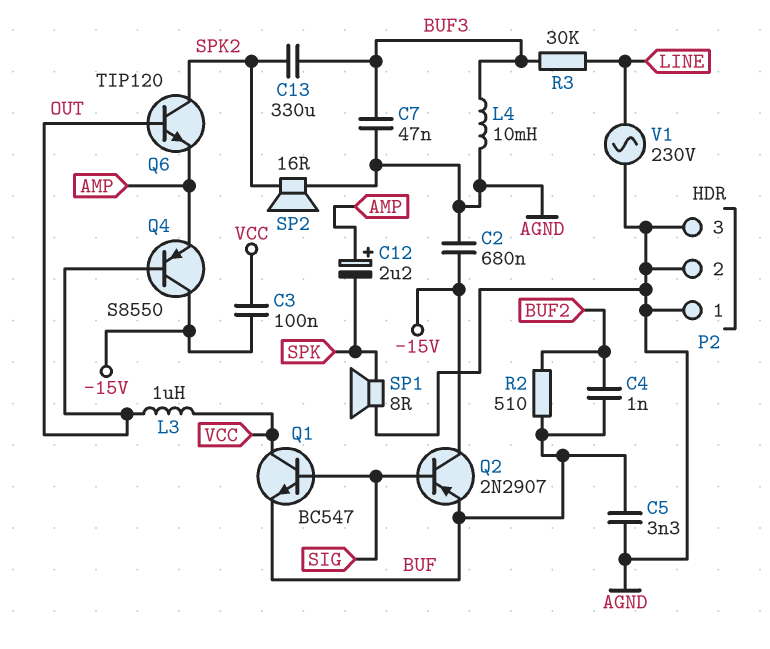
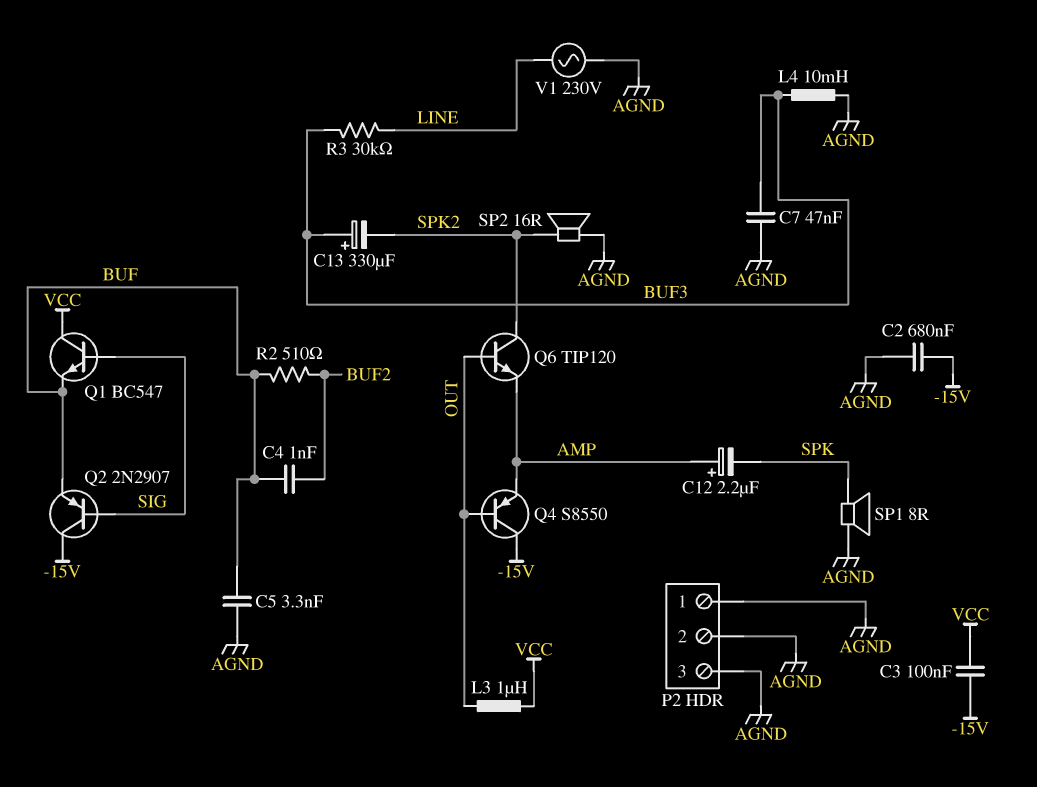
C13: 330uF (BUF3, SPK2) -> 330uF (plus BUF3, minus SPK2)

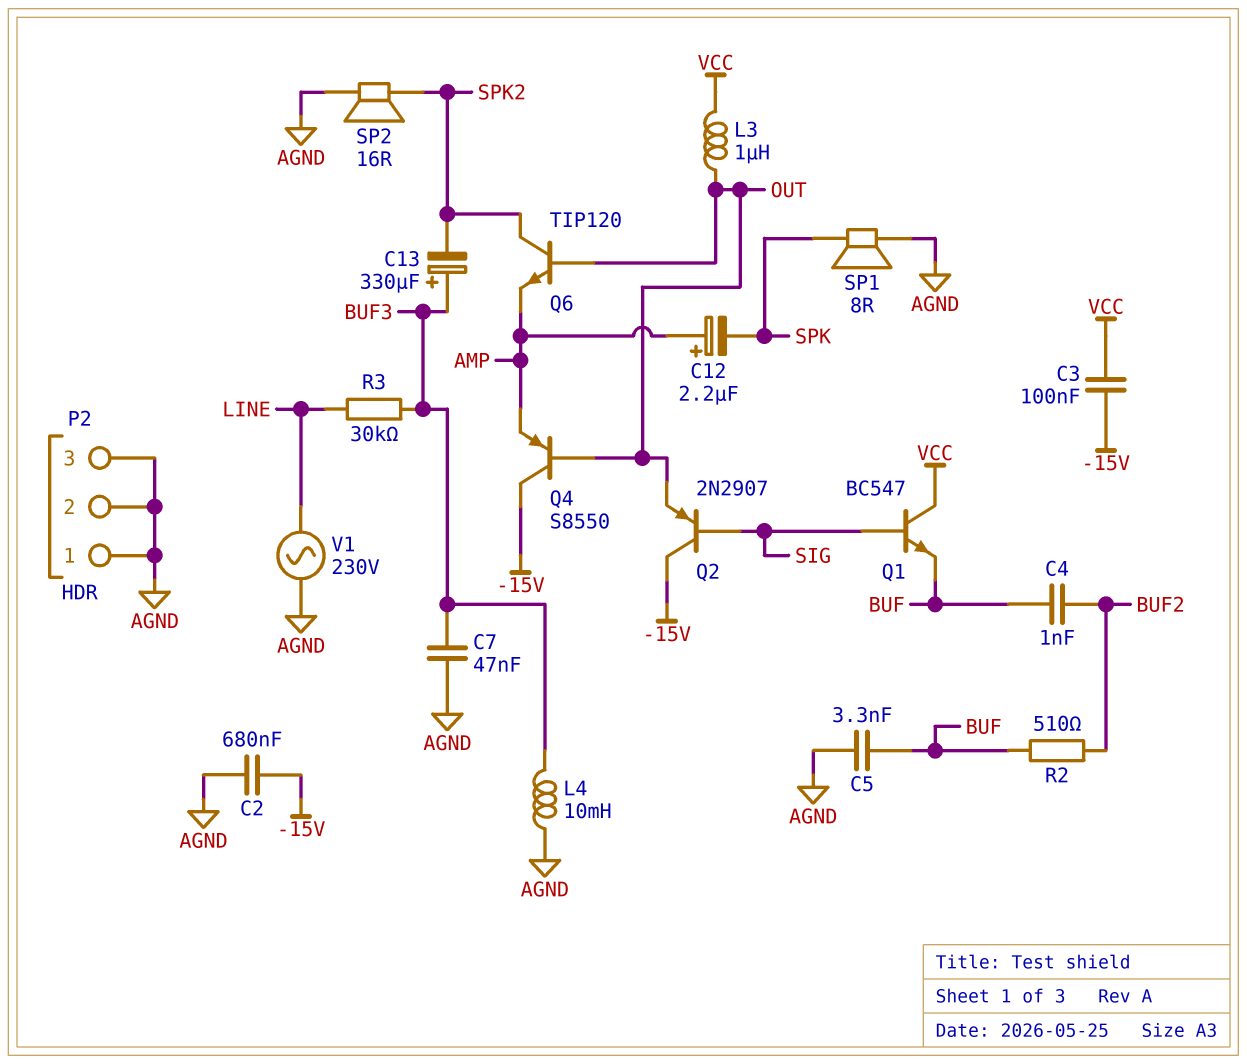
Q2: PNP 2N2907 (B SIG, C -15V, E BUF) -> PNP 2N2907 (B SIG, C -15V, E OUT)

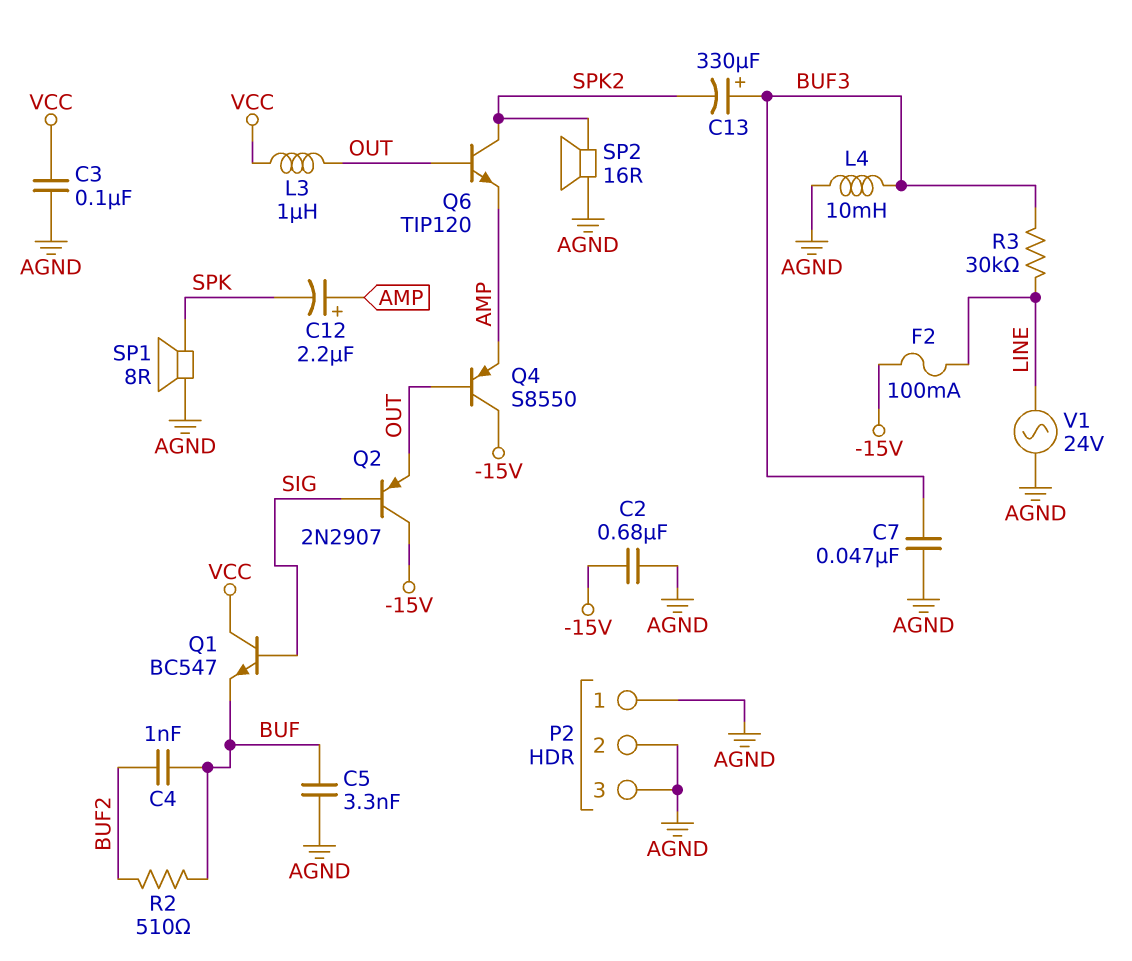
C3: 100nF (-15V, VCC) -> 100nF (AGND, VCC)
F2: none -> 100mA (-15V, LINE)
V1: AC 230V (AGND, LINE) -> AC 24V (AGND, LINE)

